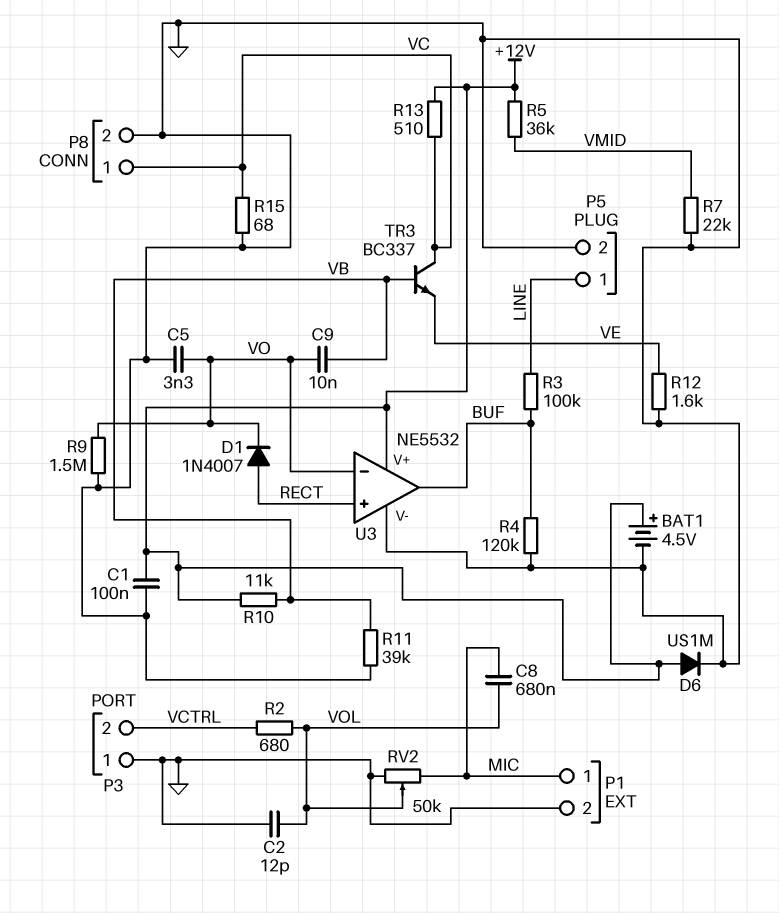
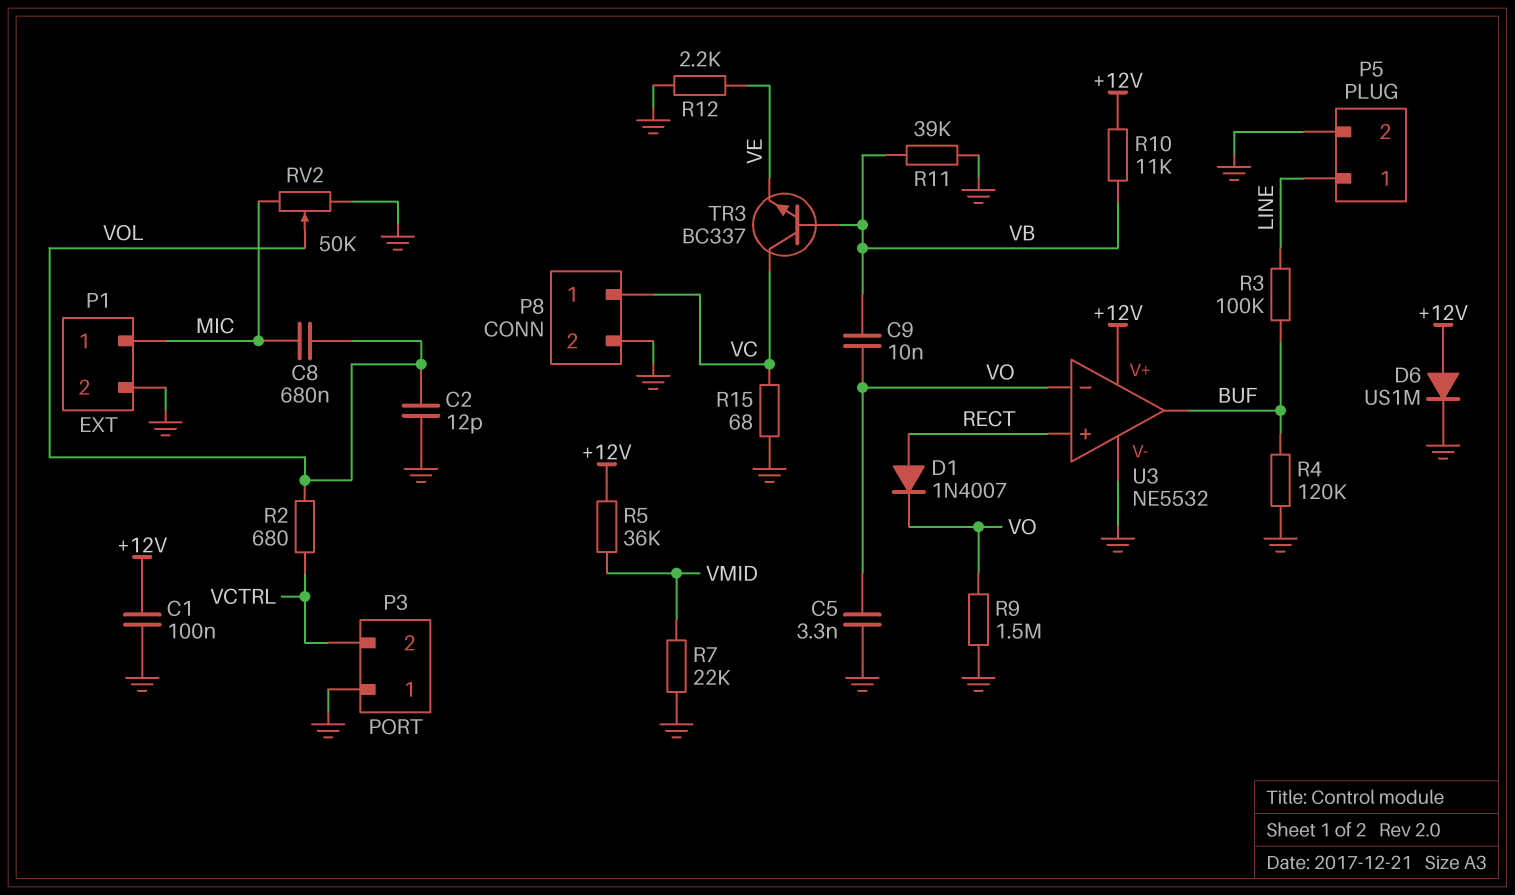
BAT1: 4.5V (plus +12V, minus GND) -> none
R12: 1.6k (GND, VE) -> 2.2k (GND, VE)
R13: 510 (+12V, VC) -> none

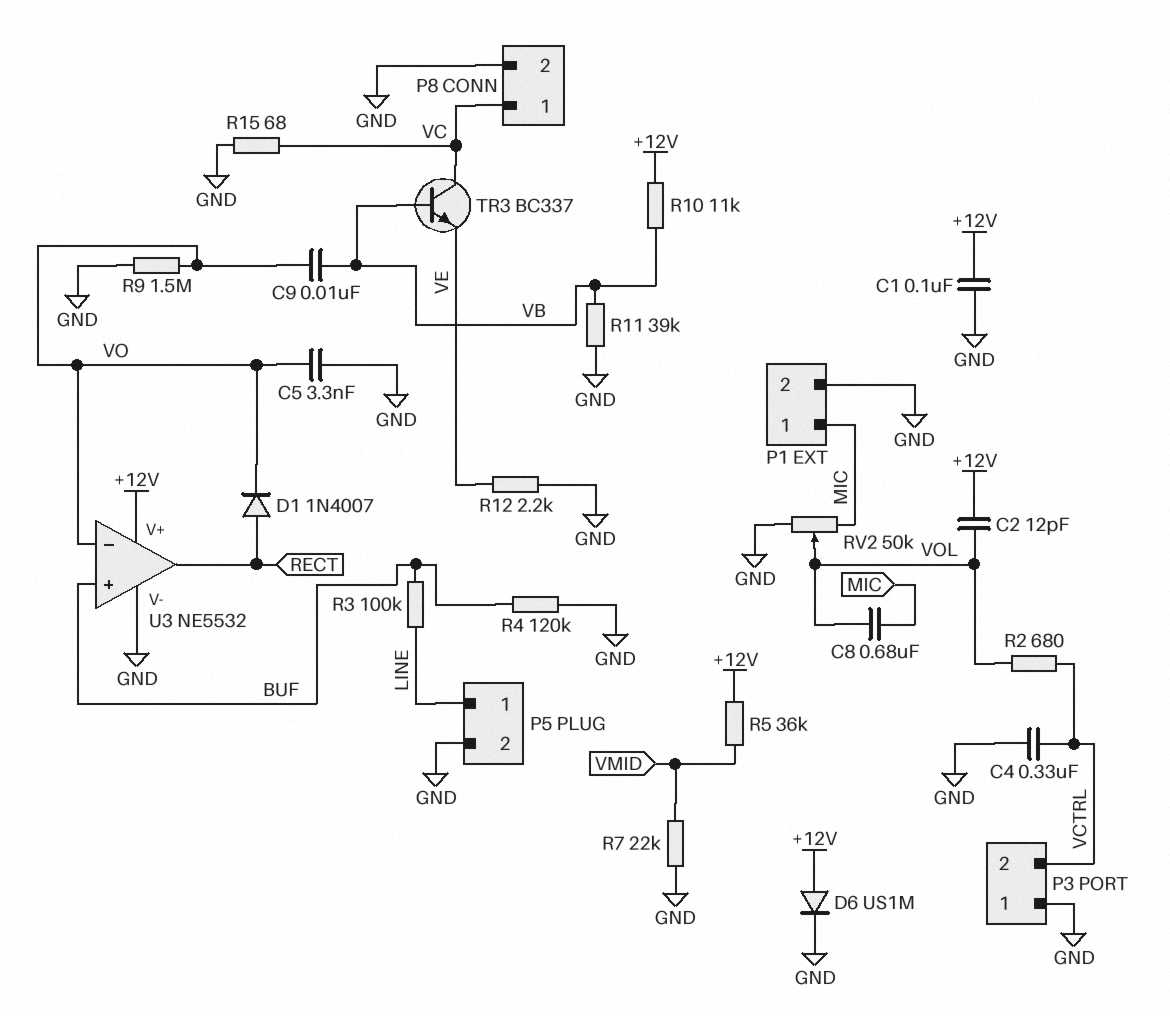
C2: 12pF (GND, VOL) -> 12pF (+12V, VOL)
C4: none -> 330nF (GND, VCTRL)
U3 pin in+: RECT -> BUF
U3 pin out: BUF -> RECT

